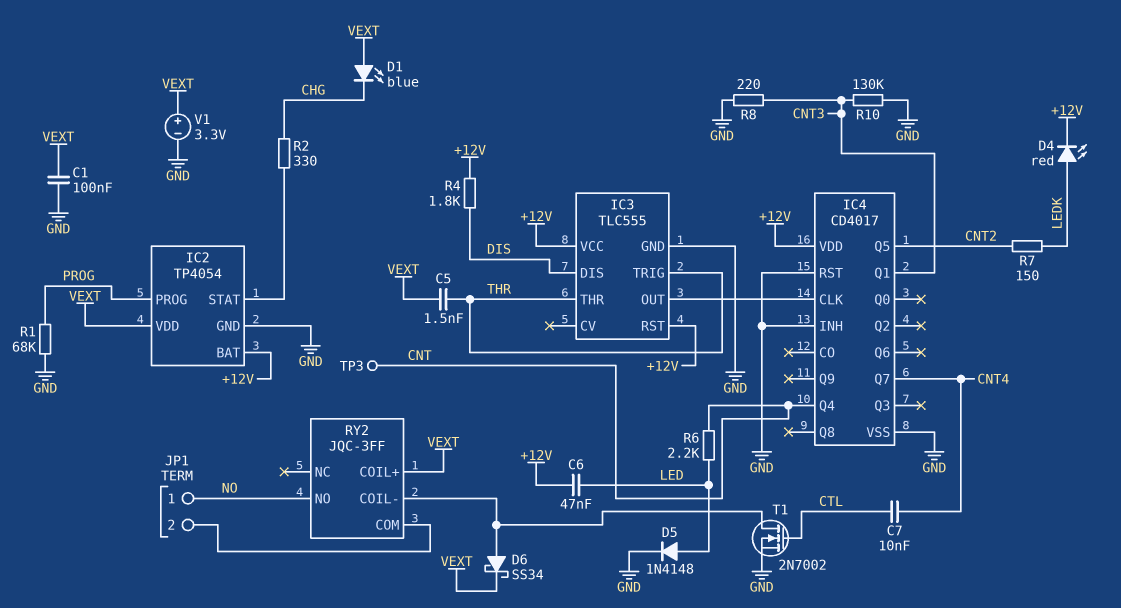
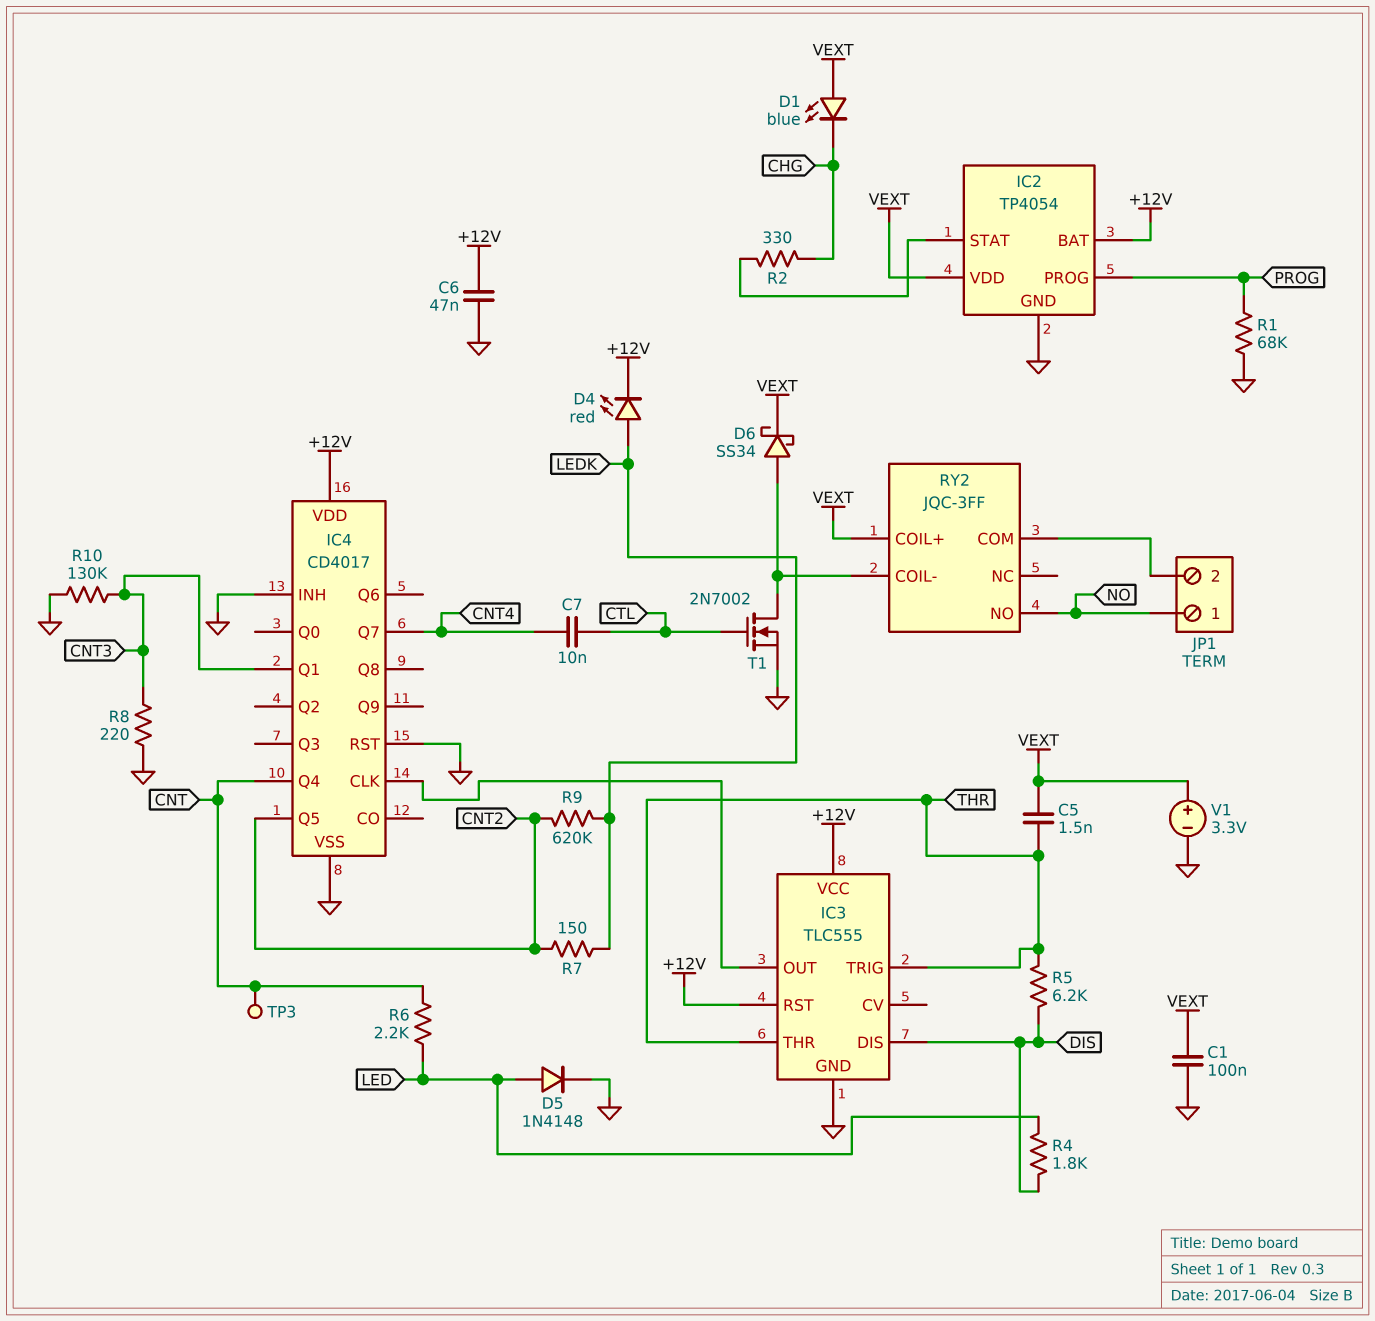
C6: 47nF (+12V, LED) -> 47nF (+12V, GND)
R4: 1.8k (+12V, DIS) -> 1.8k (DIS, LED)
R5: none -> 6.2k (DIS, THR)
R9: none -> 620k (CNT2, LEDK)

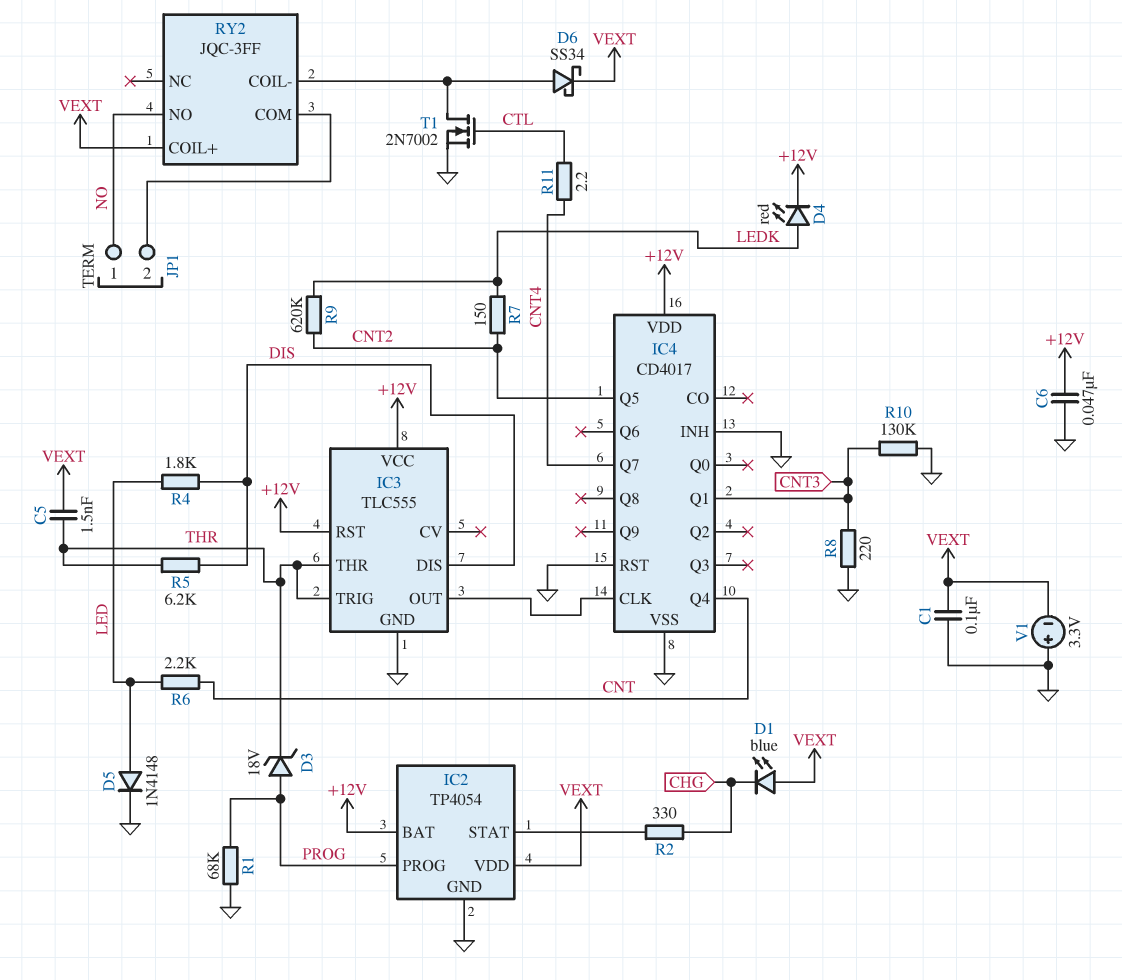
C7: 10nF (CNT4, CTL) -> none
D3: none -> zener 18V (A PROG, K THR)
R11: none -> 2.2 (CNT4, CTL)
TP3: test point (CNT) -> none
V1: 3.3V (plus VEXT, minus GND) -> 3.3V (plus GND, minus VEXT)

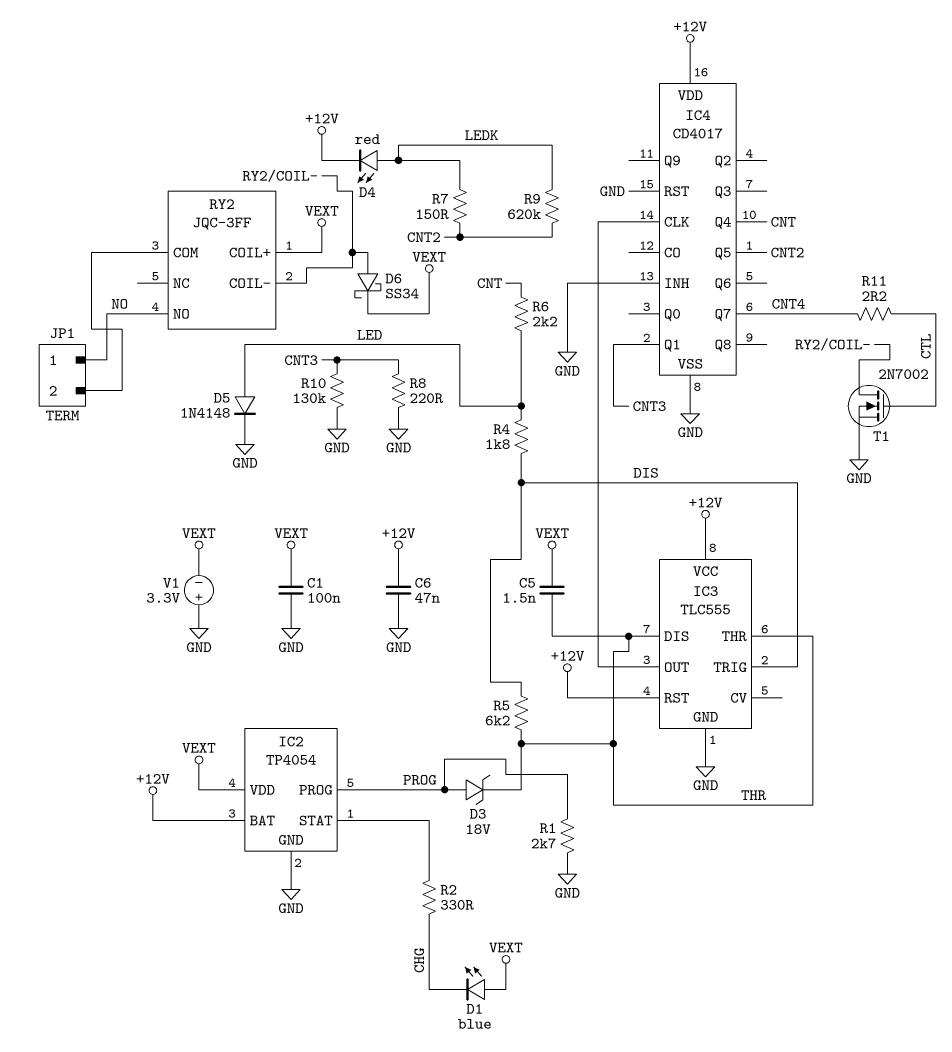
IC3 pin DIS: DIS -> THR
IC3 pin TRIG: THR -> DIS
R1: 68k (GND, PROG) -> 2.7k (GND, PROG)

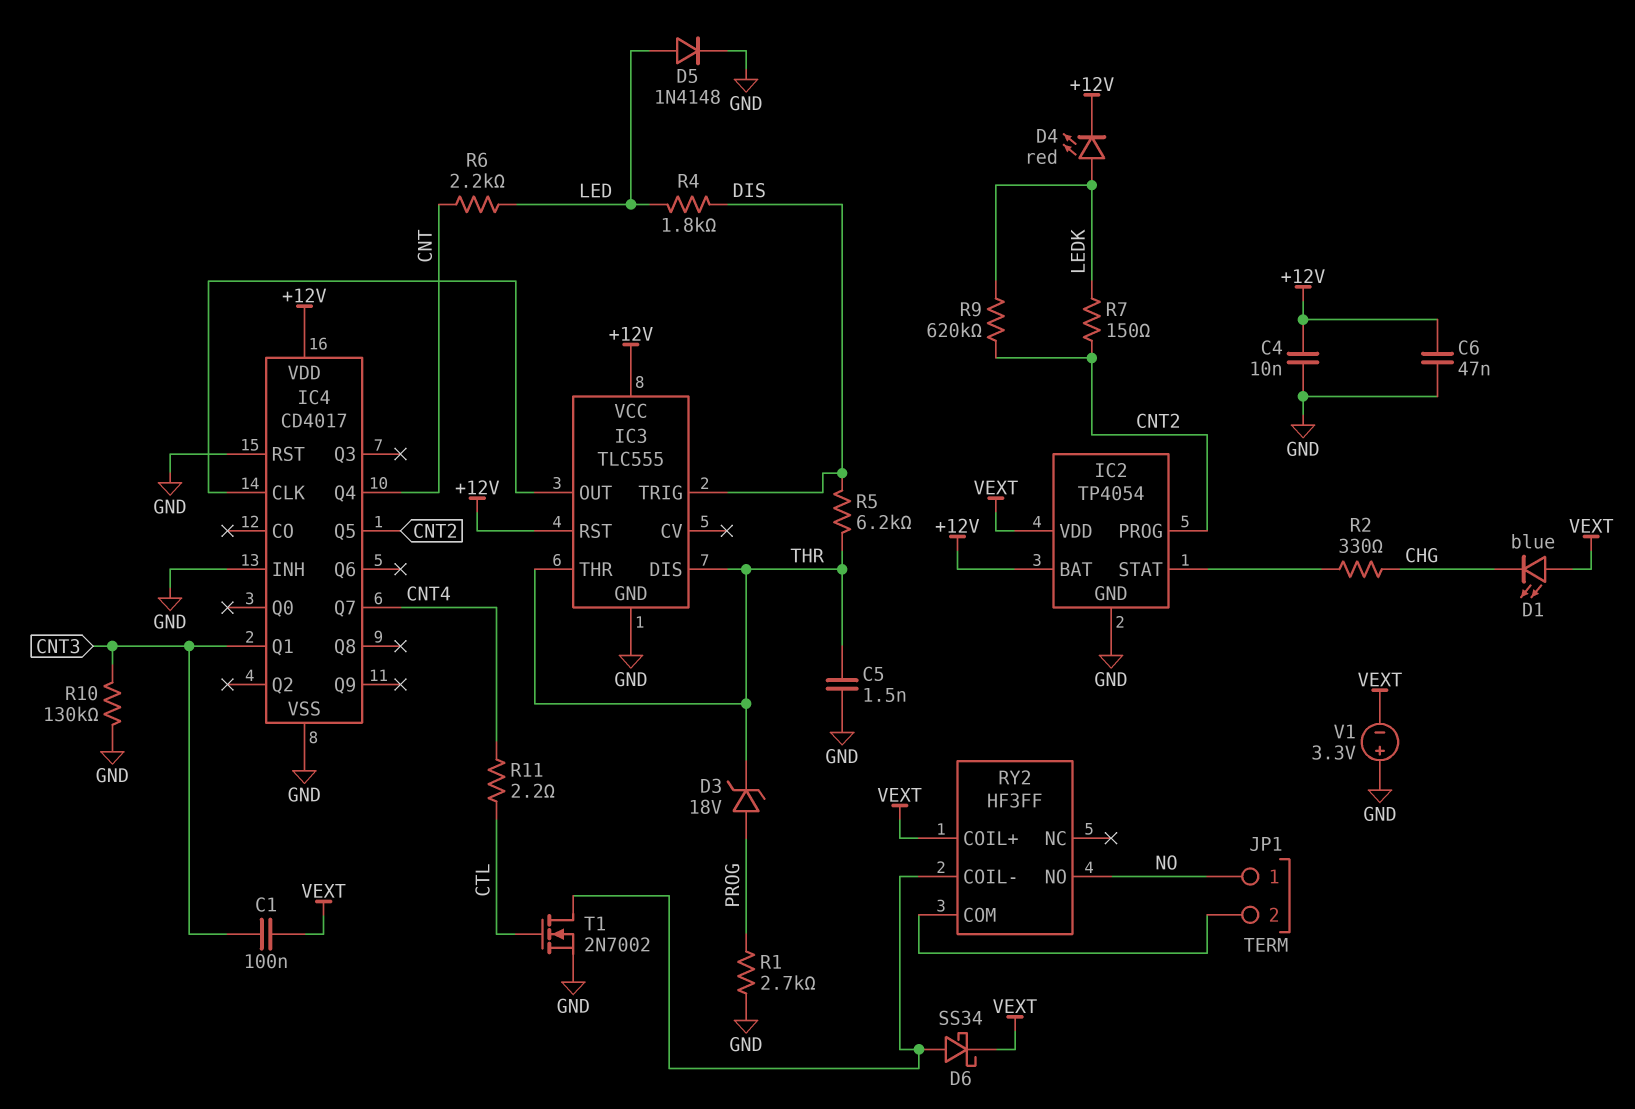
C1: 100nF (GND, VEXT) -> 100nF (CNT3, VEXT)
C4: none -> 10nF (+12V, GND)
C5: 1.5nF (THR, VEXT) -> 1.5nF (GND, THR)
IC2 pin PROG: PROG -> CNT2
R8: 220 (CNT3, GND) -> none
RY2: JQC-3FF -> HF3FF

